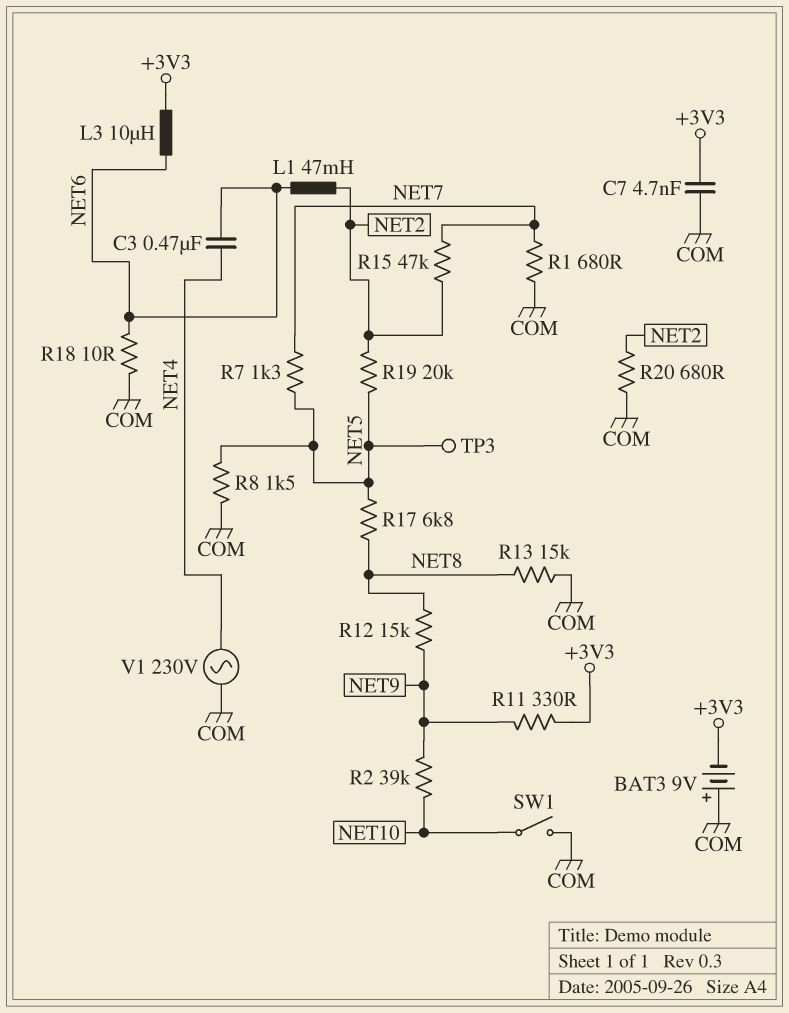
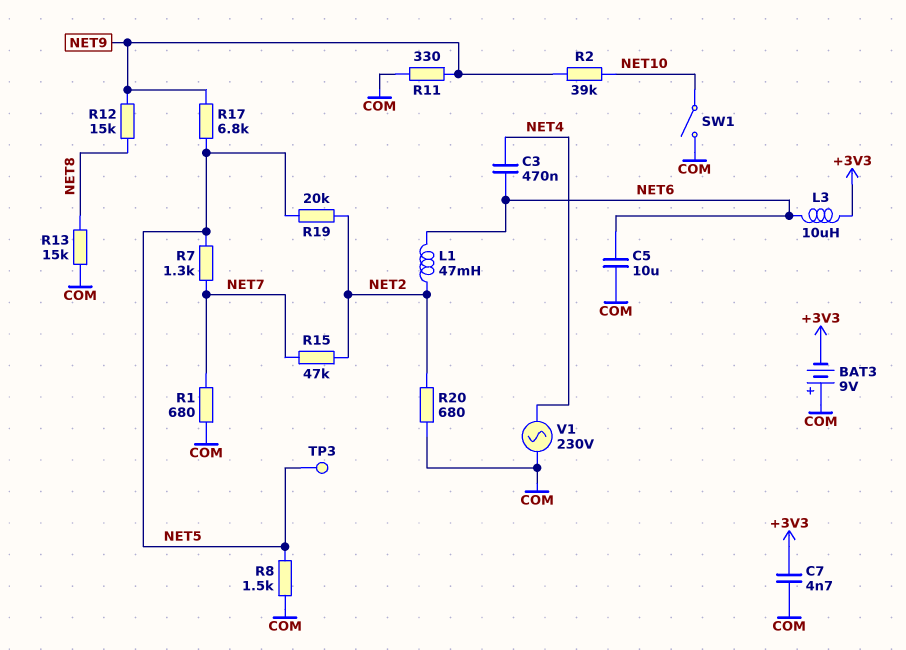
C5: none -> 10uF (COM, NET6)
R11: 330 (+3V3, NET9) -> 330 (COM, NET9)
R17: 6.8k (NET5, NET8) -> 6.8k (NET5, NET9)
R18: 10 (COM, NET6) -> none

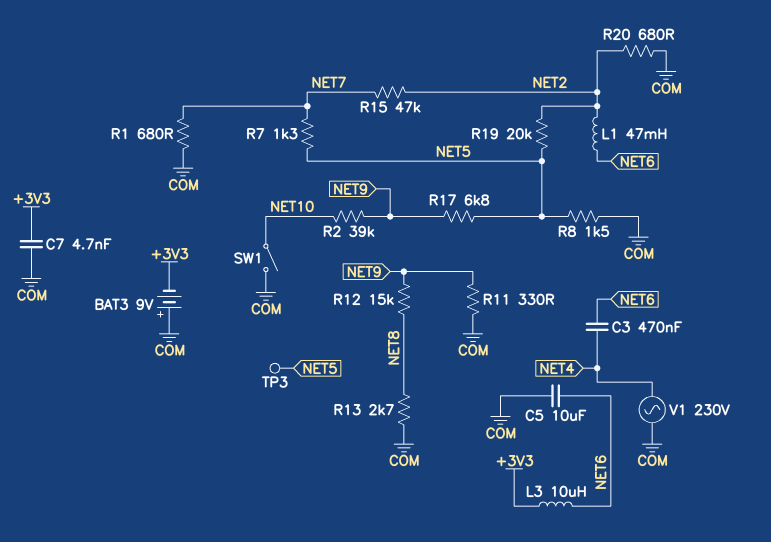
R13: 15k (COM, NET8) -> 2.7k (COM, NET8)

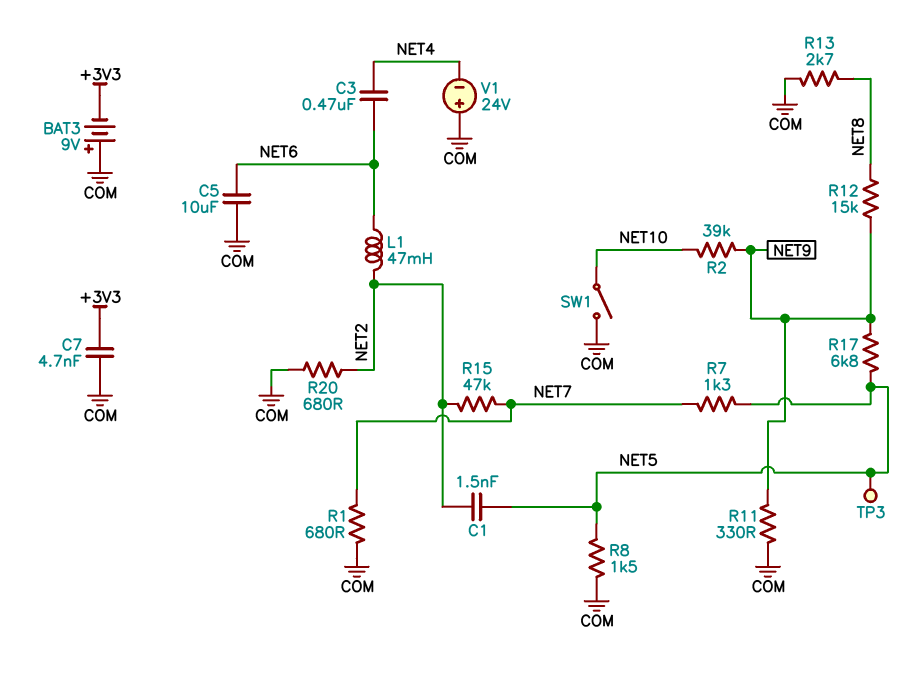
C1: none -> 1.5nF (NET2, NET5)
L3: 10uH (+3V3, NET6) -> none
R19: 20k (NET2, NET5) -> none
V1: AC 230V (COM, NET4) -> 24V (plus COM, minus NET4)

